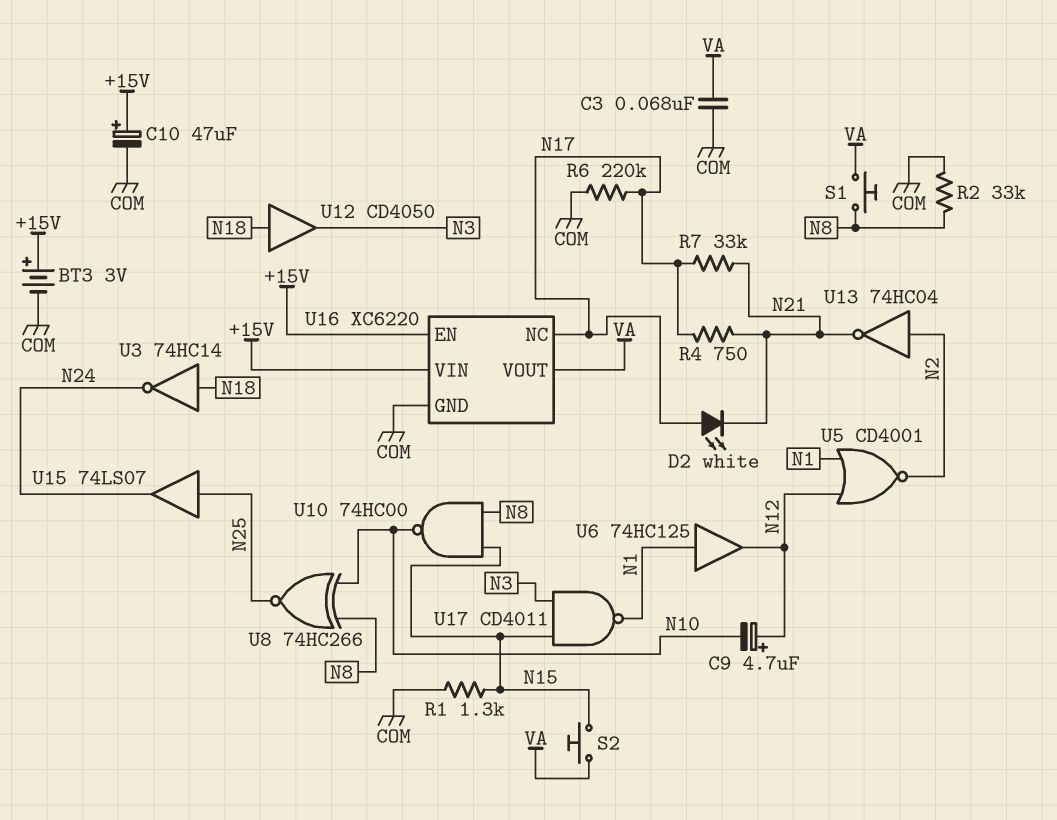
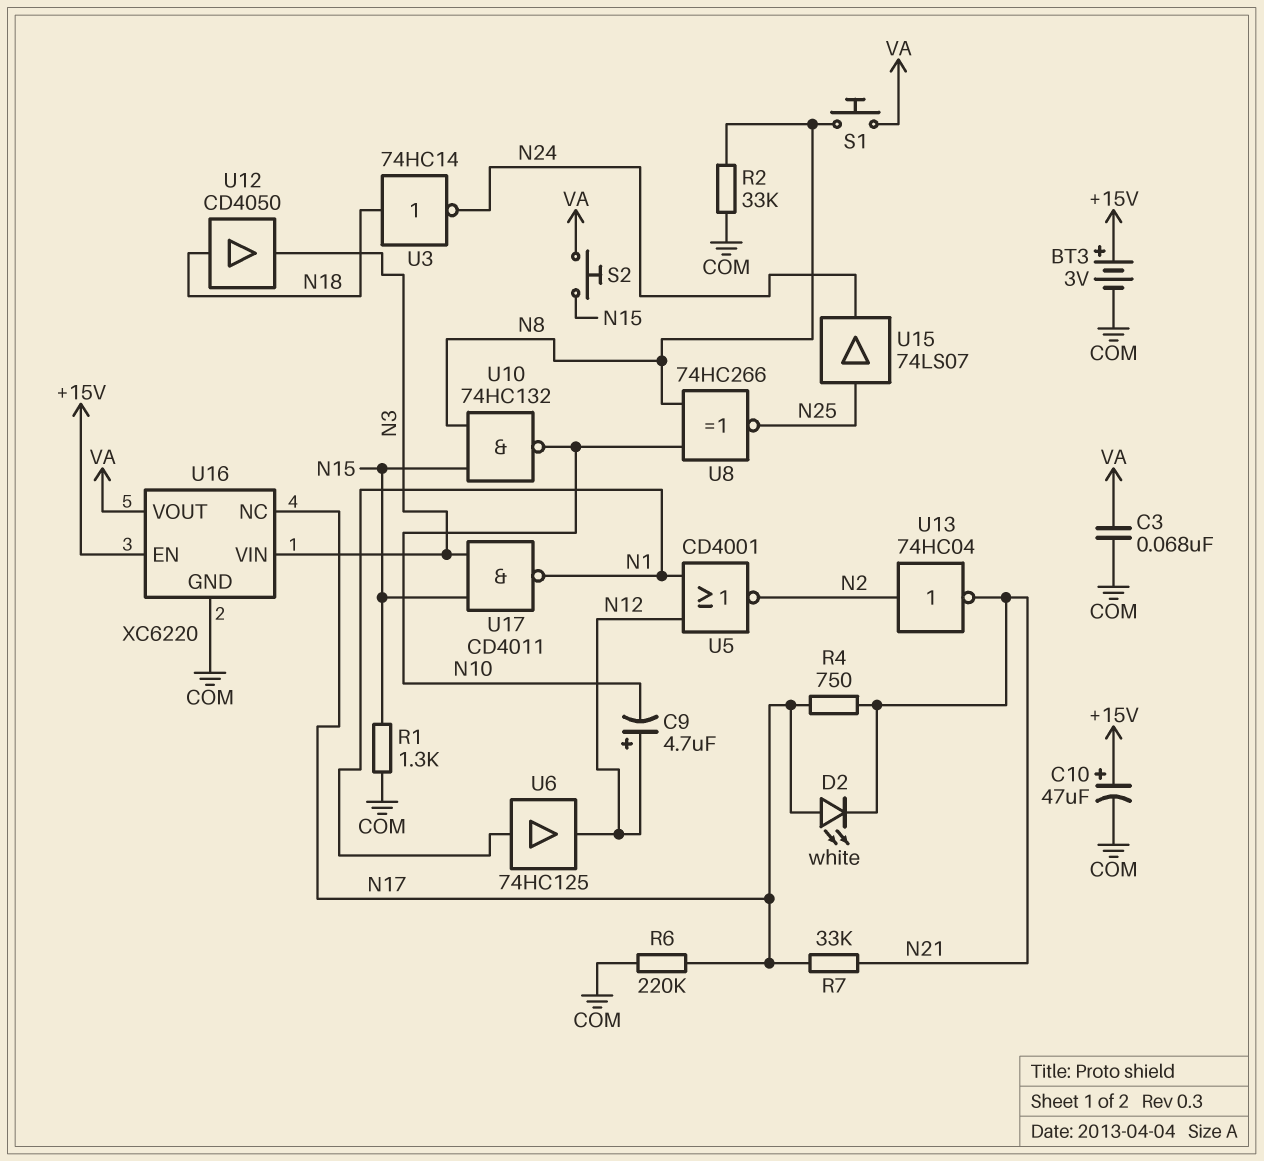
U10: NAND 74HC00 (in N8, in N15, out N10) -> NAND 74HC132 (in N8, in N15, out N10)
U16 pin VIN: +15V -> N3

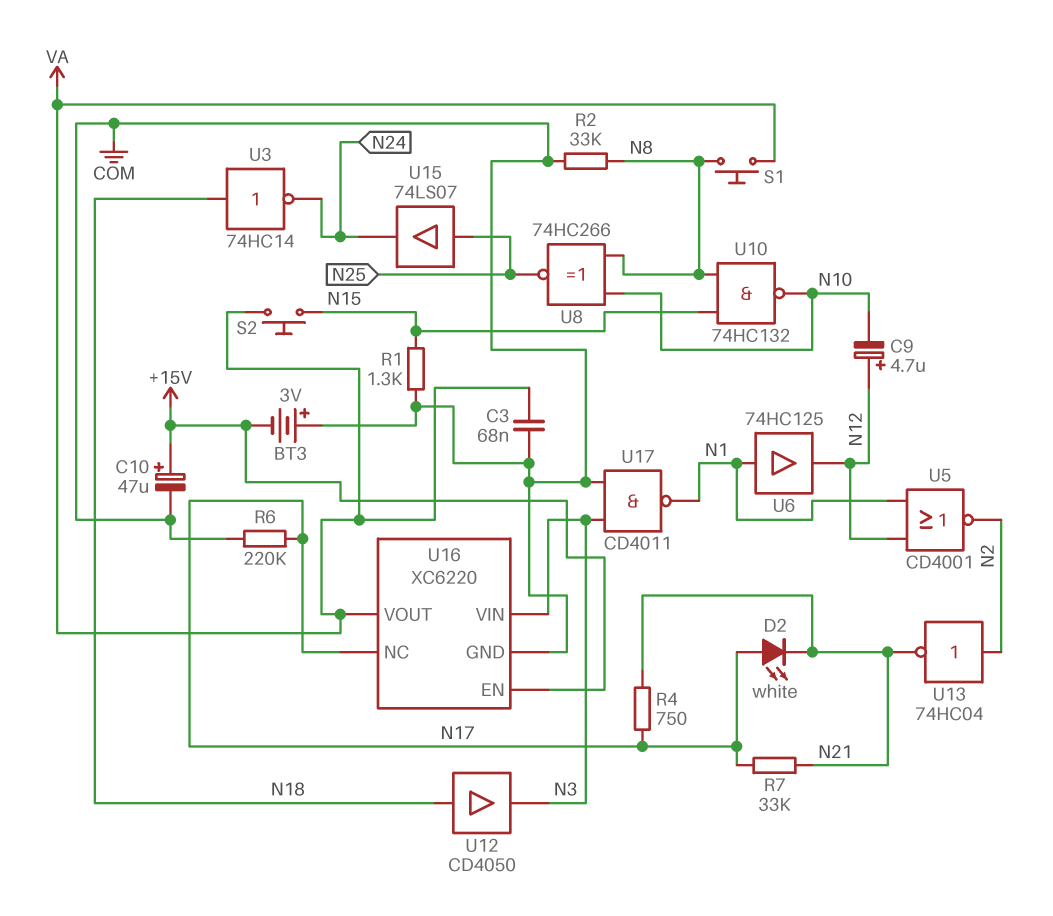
BT3: 3V (plus +15V, minus COM) -> 3V (plus COM, minus +15V)
U17: NAND CD4011 (in N3, in N15, out N1) -> NAND CD4011 (in COM, in N3, out N1)

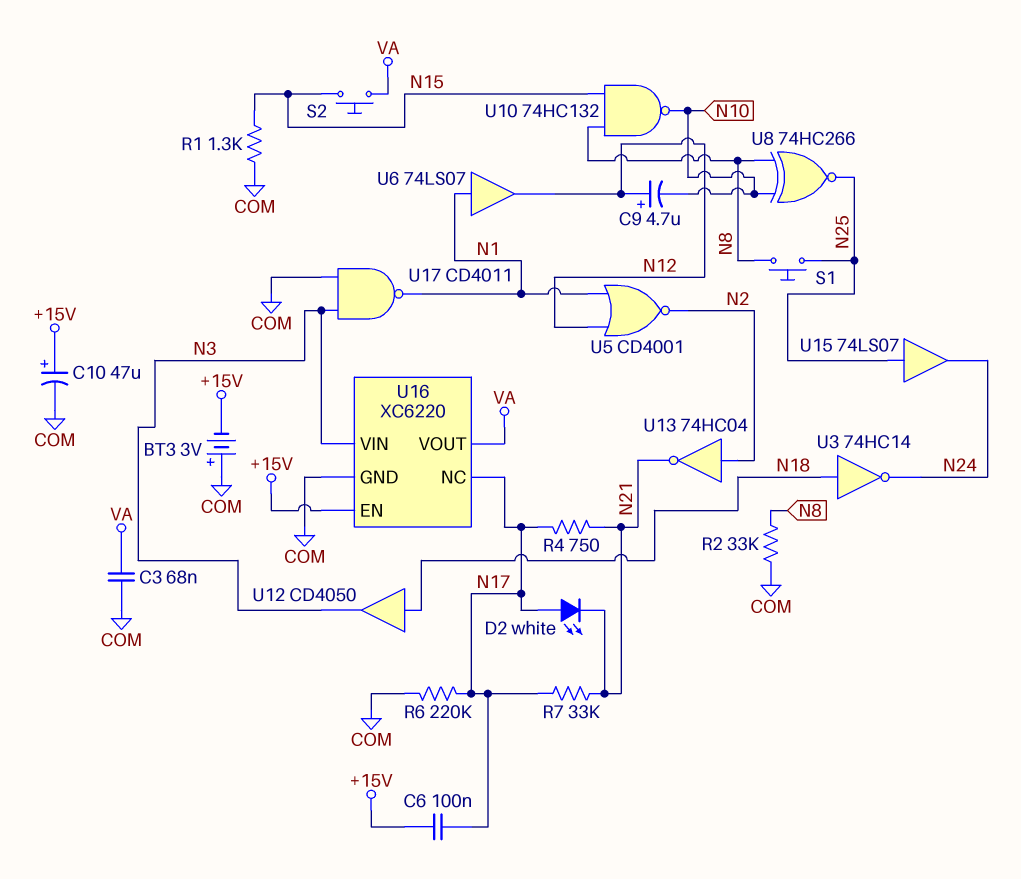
C6: none -> 100nF (+15V, N17)
S1: button (N8, VA) -> button (N8, N25)
U6: buffer 74HC125 (in N1, out N12) -> buffer 74LS07 (in N1, out N12)

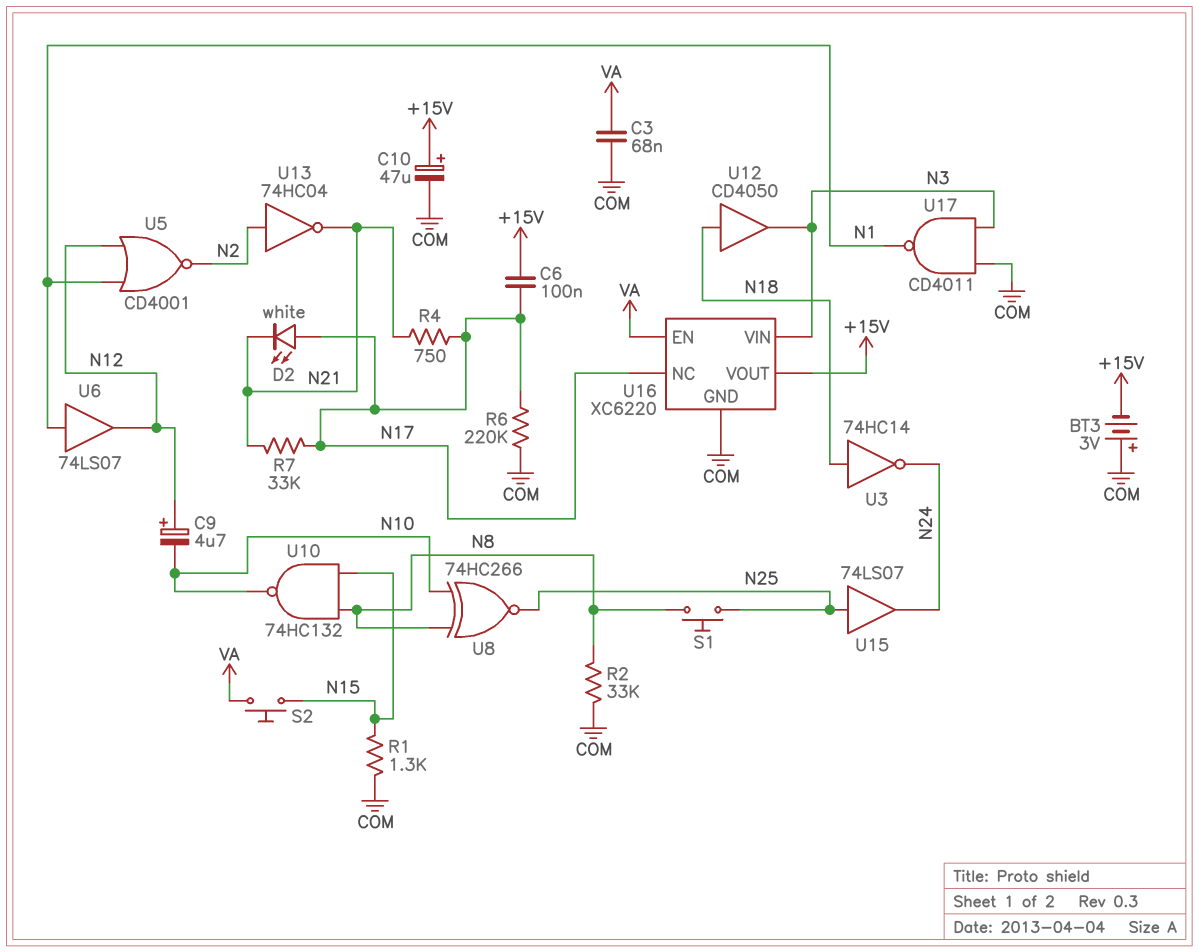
U16 pin EN: +15V -> VA
U16 pin VOUT: VA -> +15V

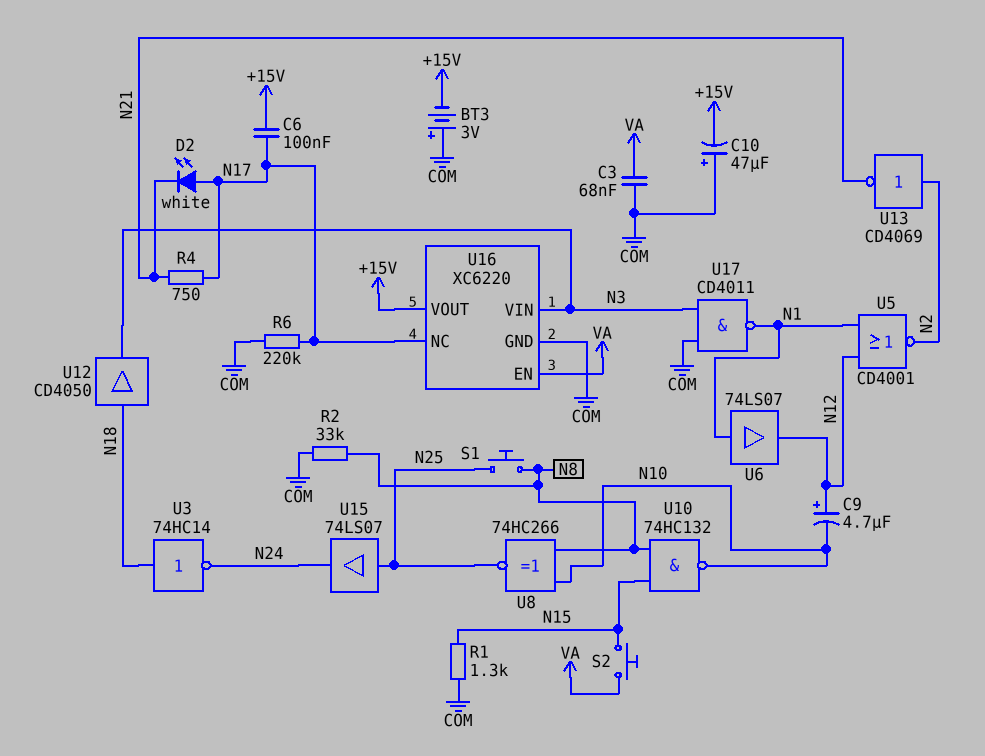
C10: 47uF (plus +15V, minus COM) -> 47uF (plus COM, minus +15V)
R7: 33k (N17, N21) -> none
U13: NOT 74HC04 (in N2, out N21) -> NOT CD4069 (in N2, out N21)

